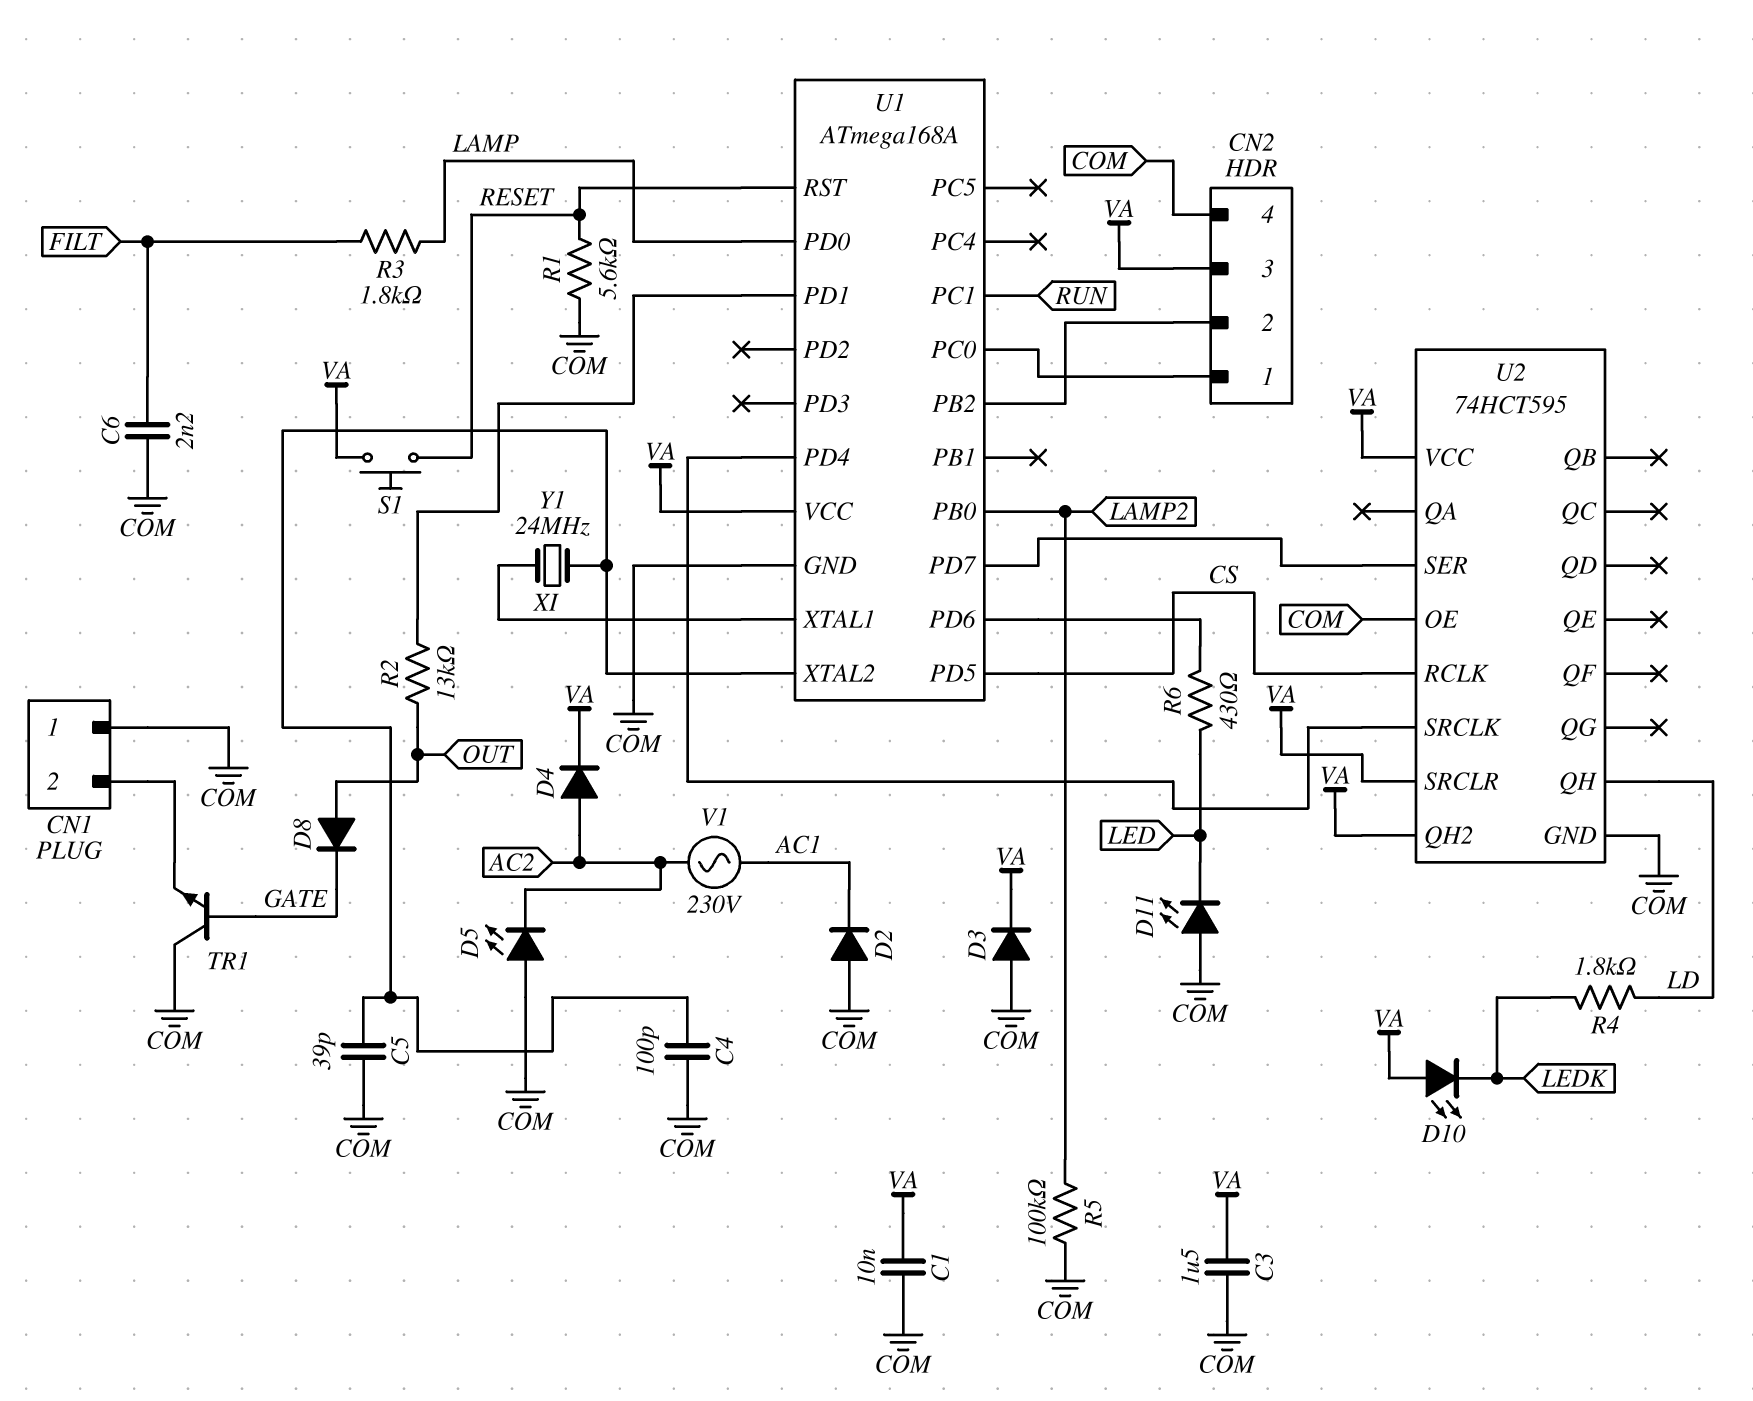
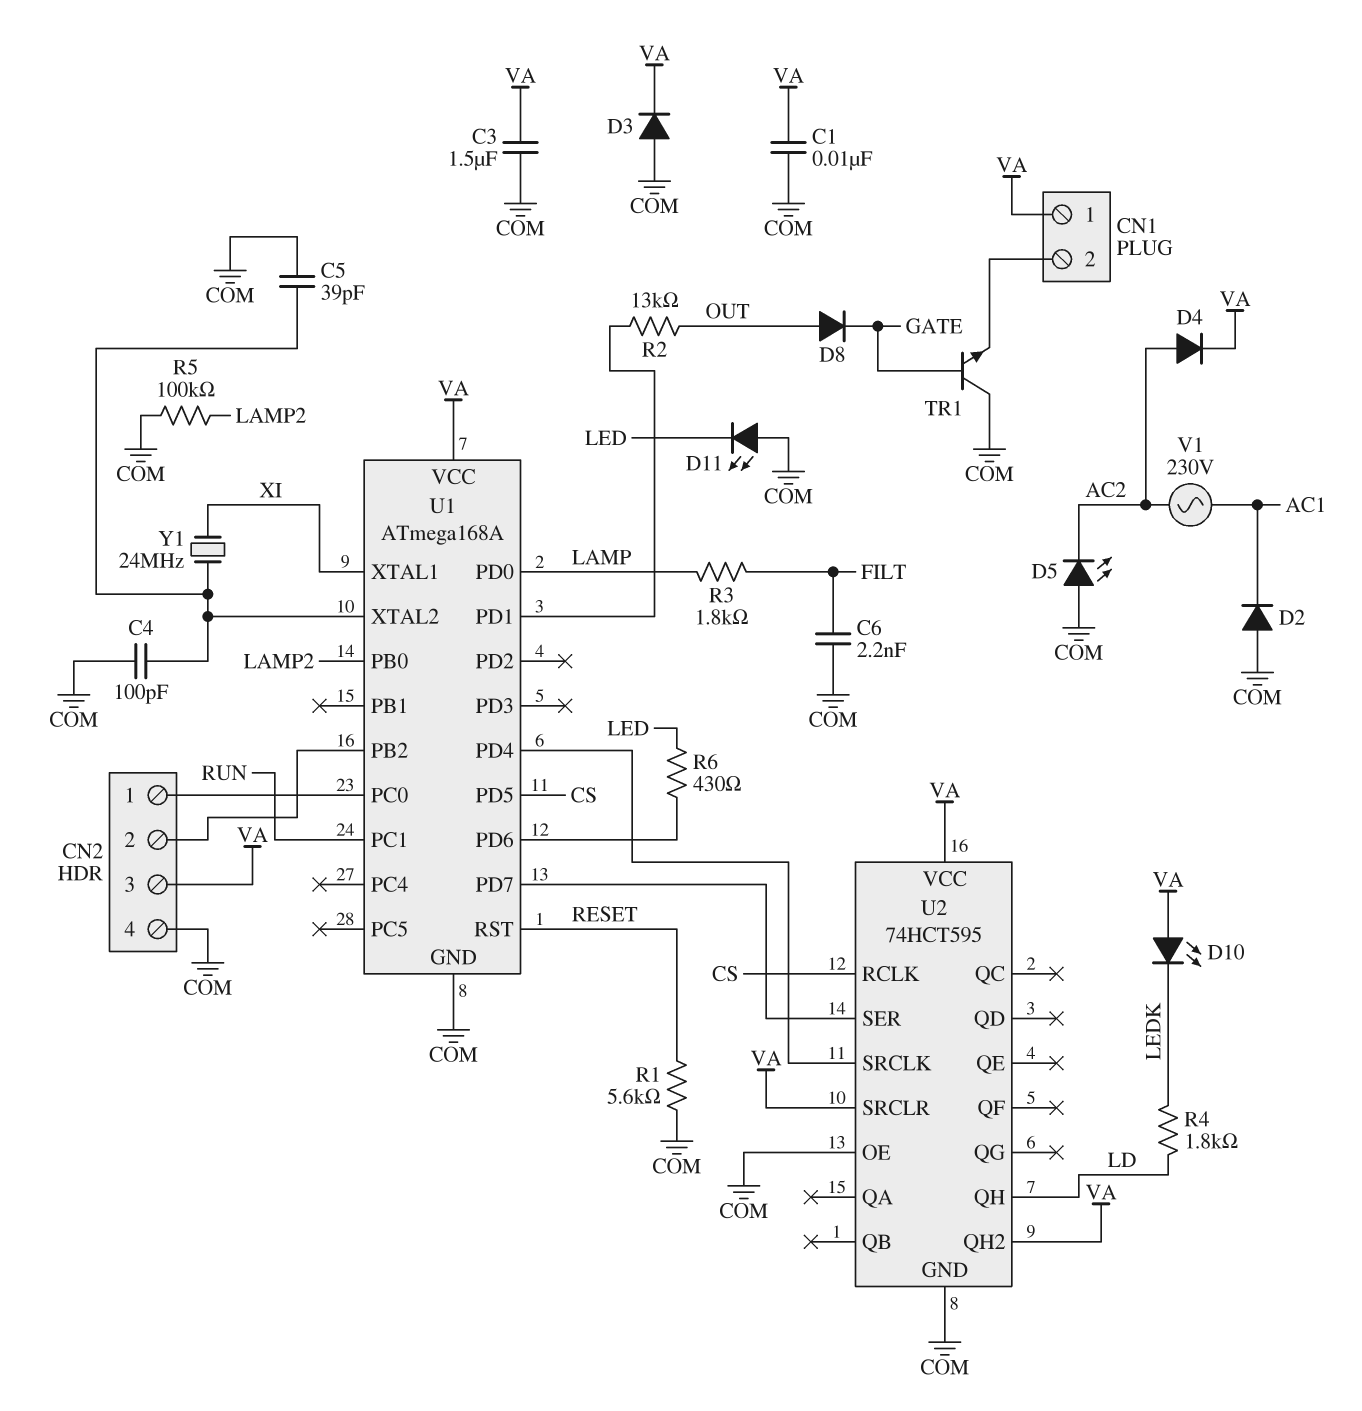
CN1 pin 1: COM -> VA
S1: button (RESET, VA) -> none

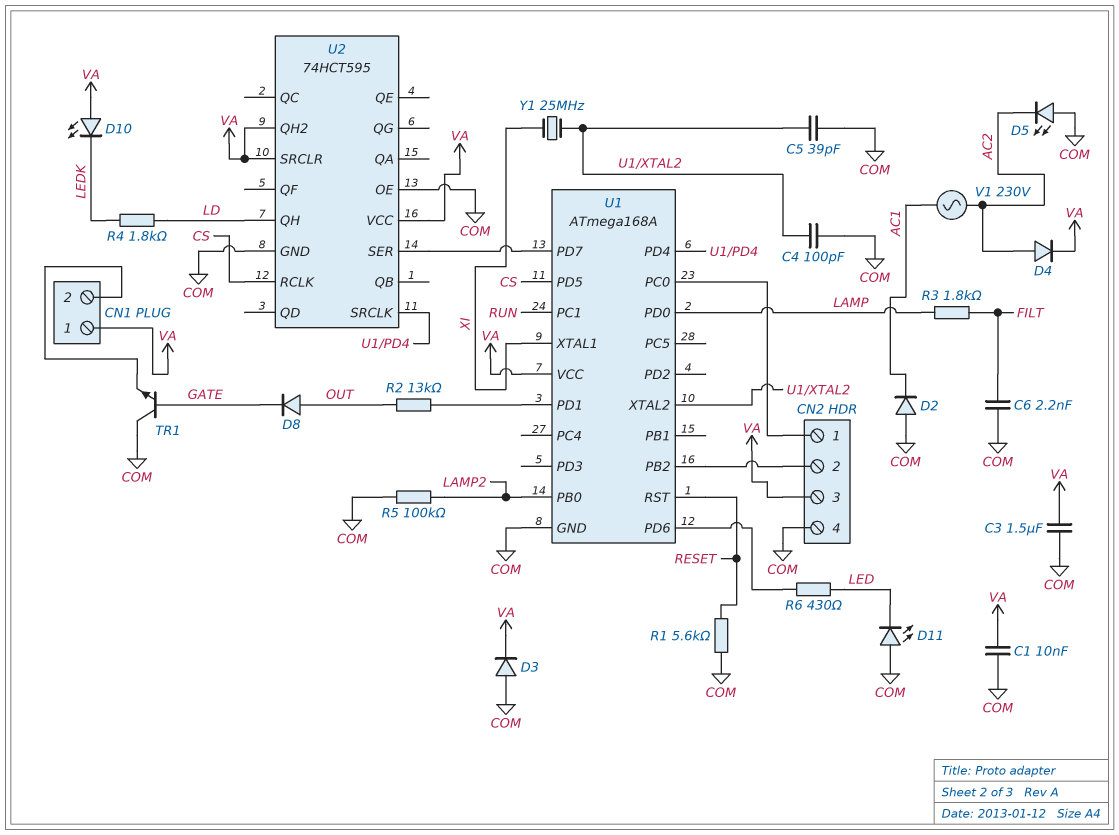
Y1: 24MHz (U1/XTAL2, XI) -> 25MHz (U1/XTAL2, XI)

